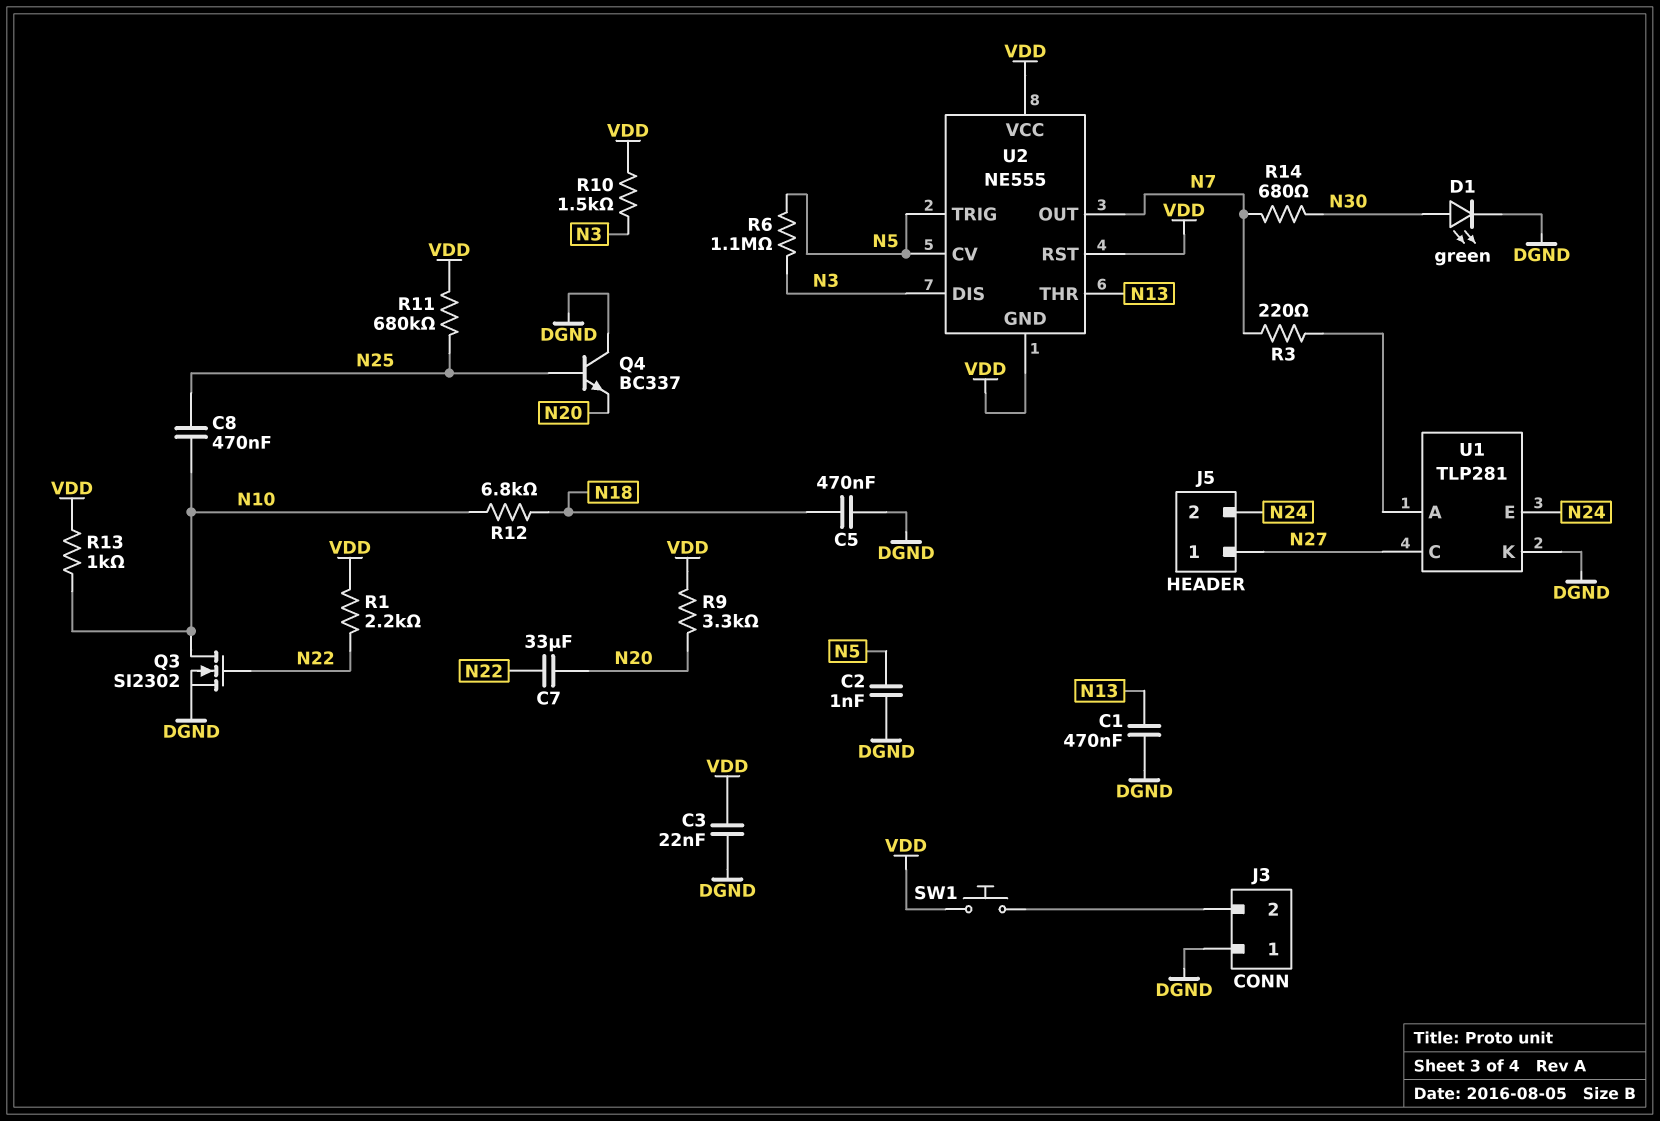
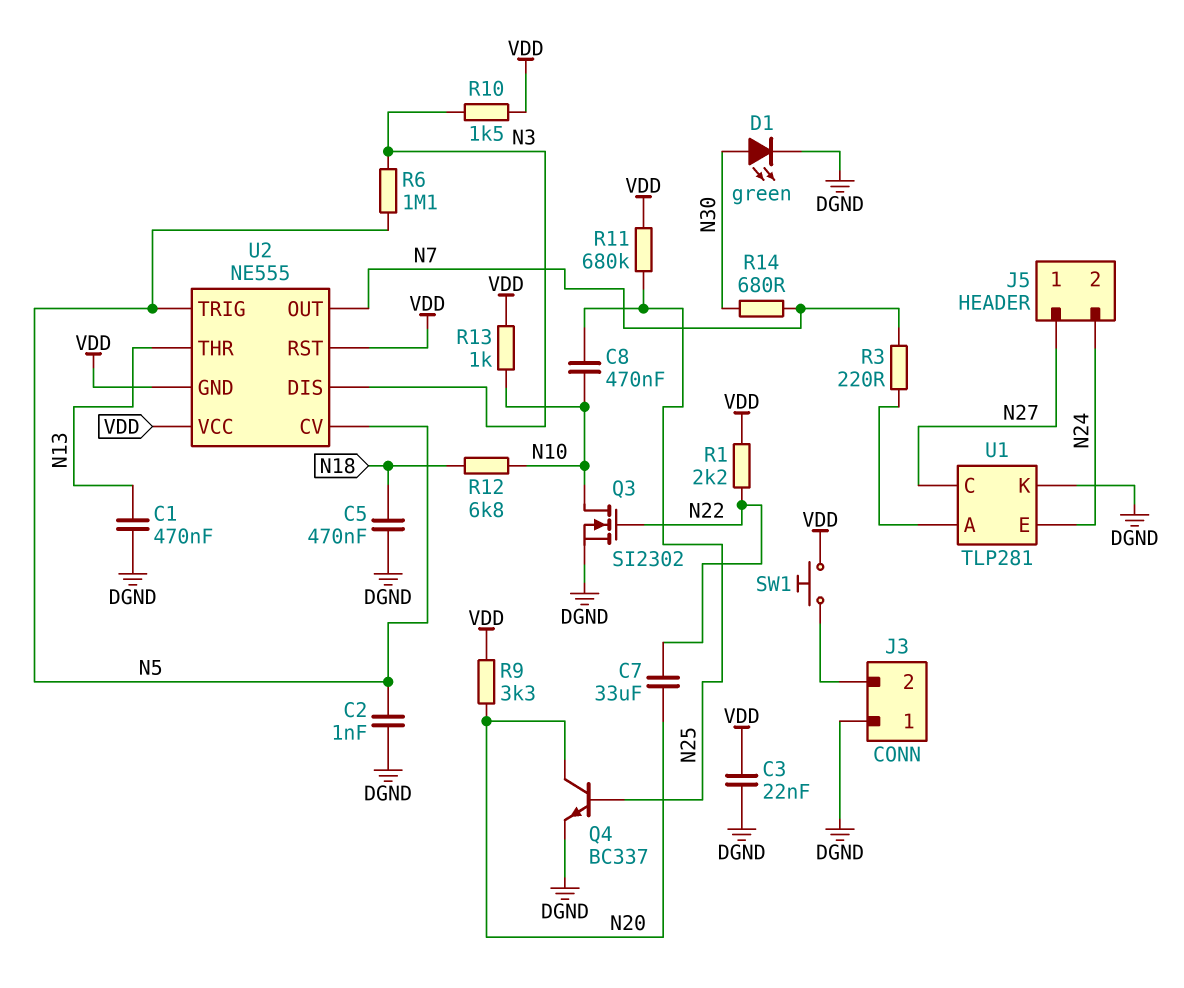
Q4: NPN BC337 (B N25, C DGND, E N20) -> NPN BC337 (B N25, C N20, E DGND)

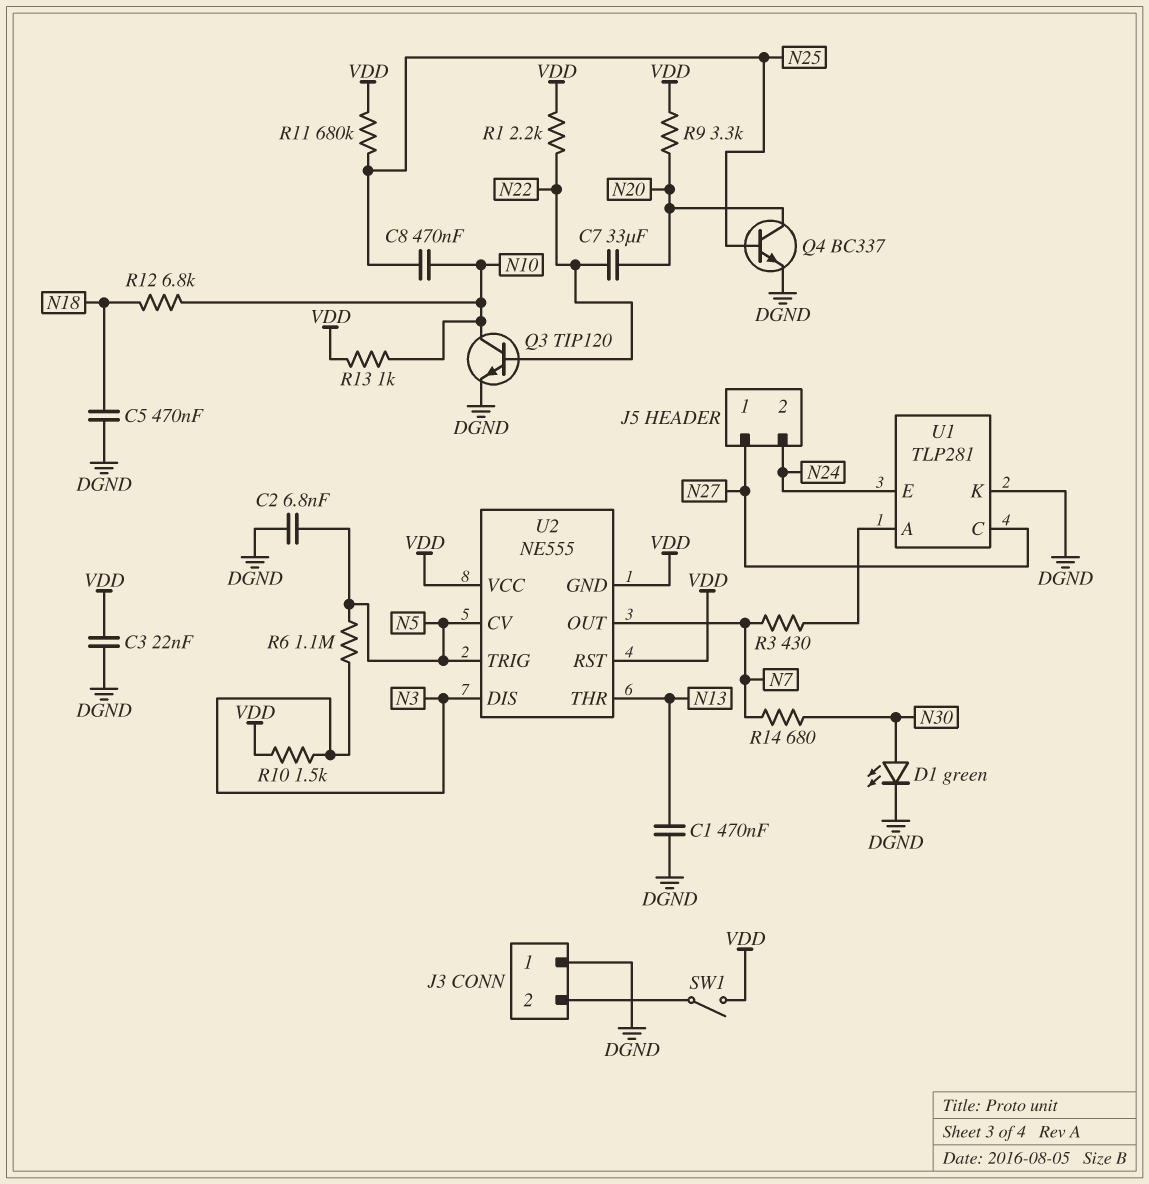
C2: 1nF (DGND, N5) -> 6.8nF (DGND, N5)
Q3: NMOS SI2302 (G N22, D N10, S DGND) -> NPN TIP120 (B N22, C N10, E DGND)
R3: 220 (N7, U1/A) -> 430 (N7, U1/A)
SW1: button (J3/2, VDD) -> switch (J3/2, VDD)

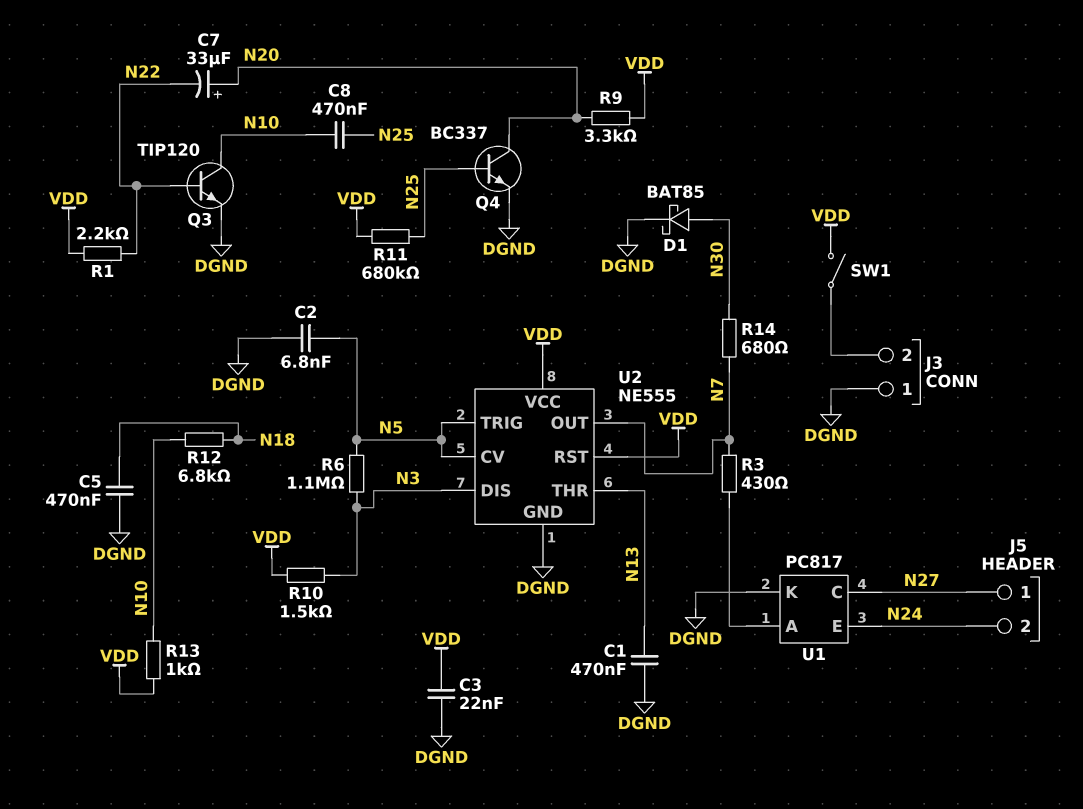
C7: 33uF (N20, N22) -> 33uF (plus N20, minus N22)
D1: LED green (A N30, K DGND) -> schottky BAT85 (A N30, K DGND)
U1: TLP281 -> PC817
U2 pin GND: VDD -> DGND

